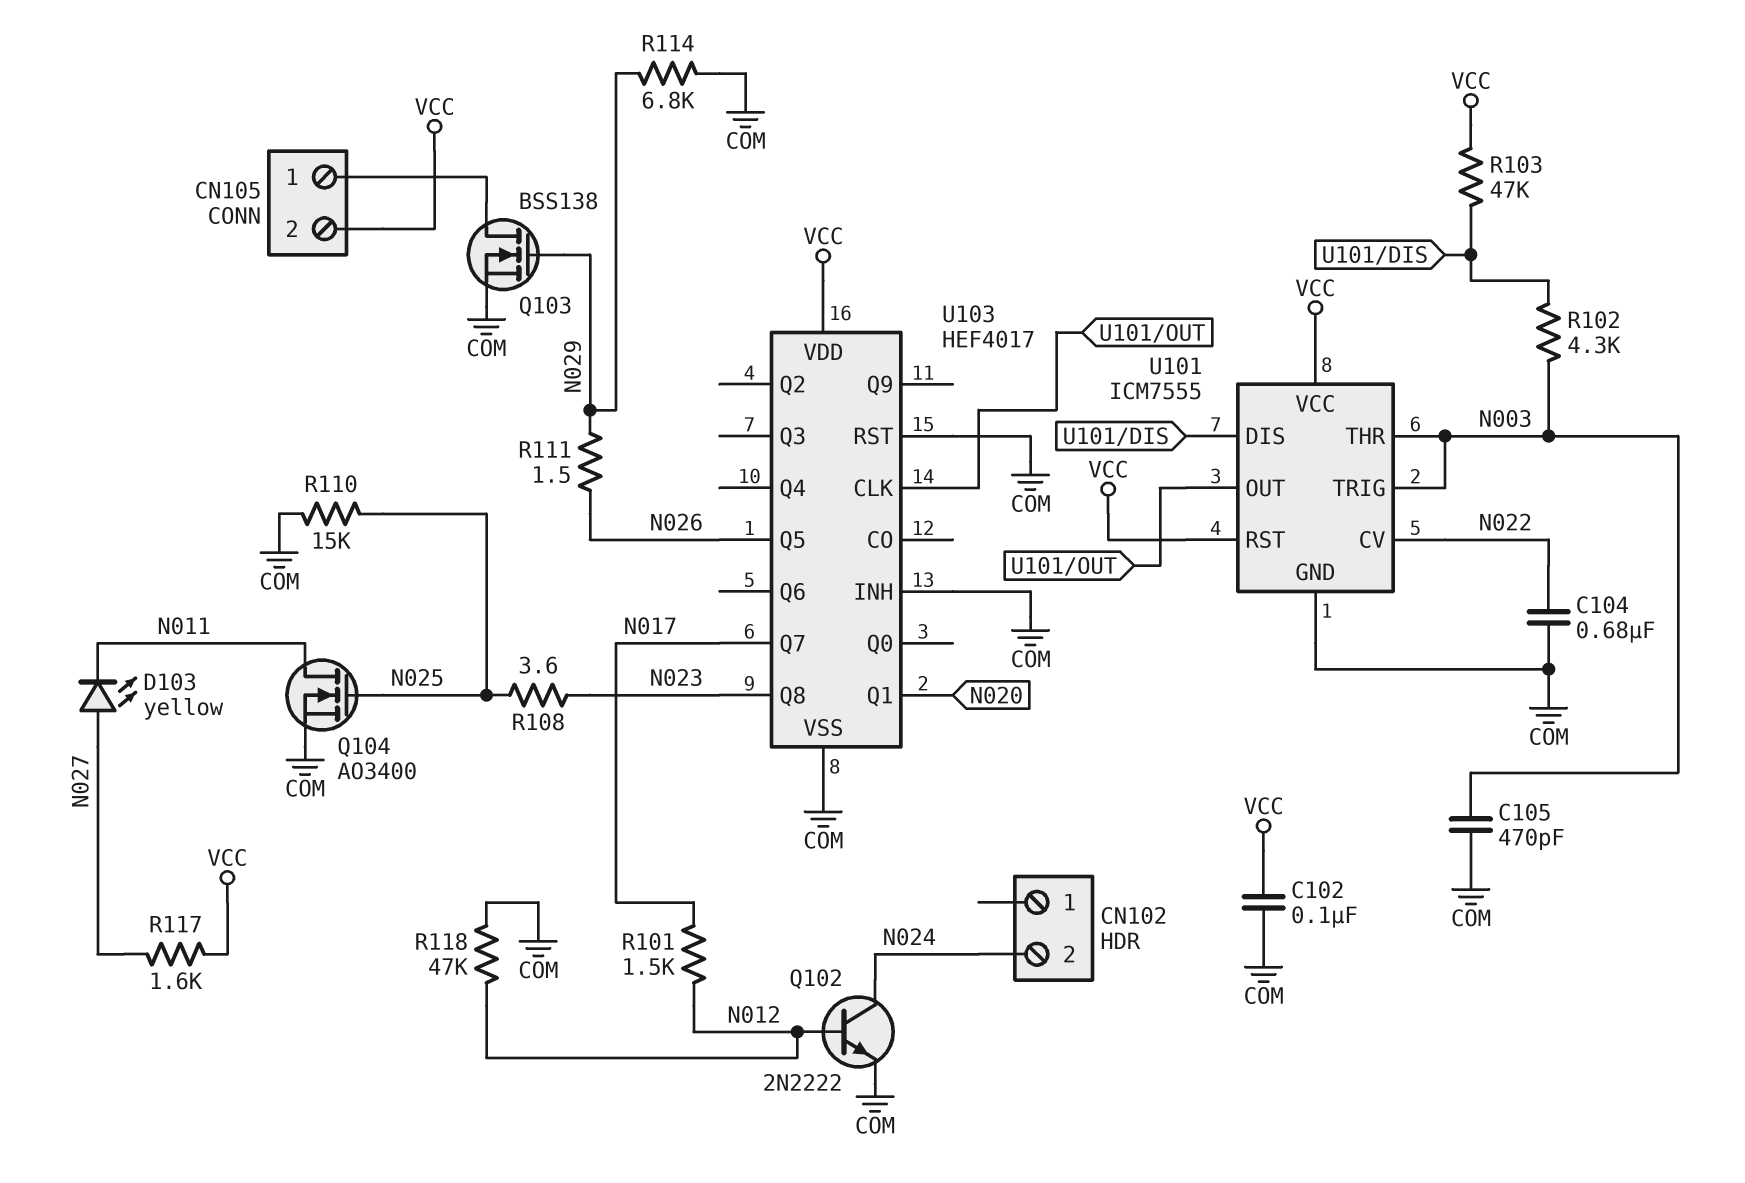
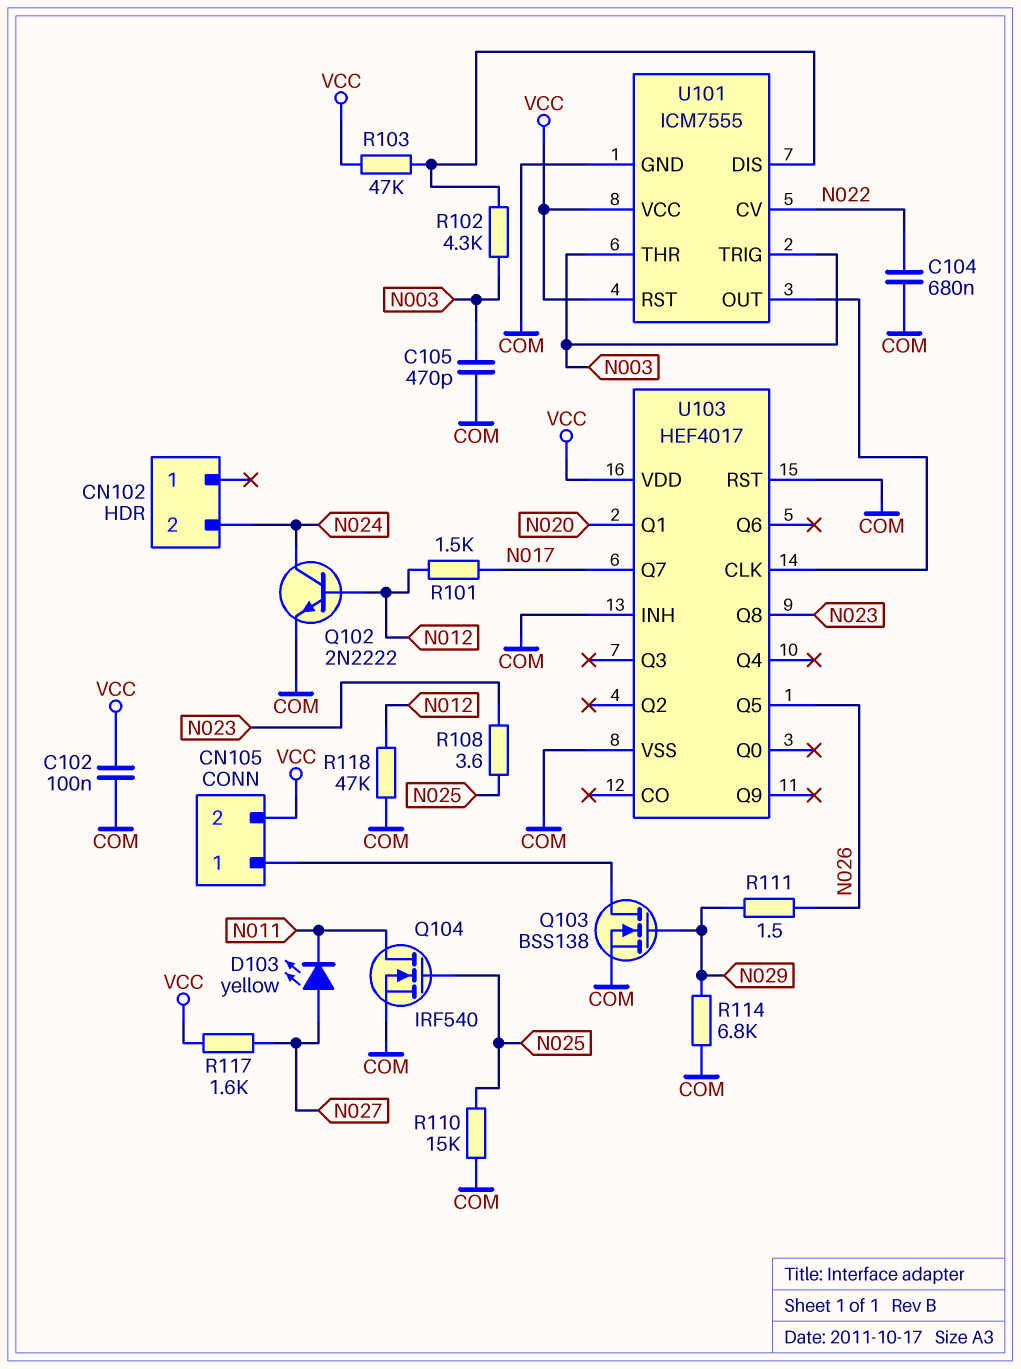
Q104: NMOS AO3400 (G N025, D N011, S COM) -> NMOS IRF540 (G N025, D N011, S COM)

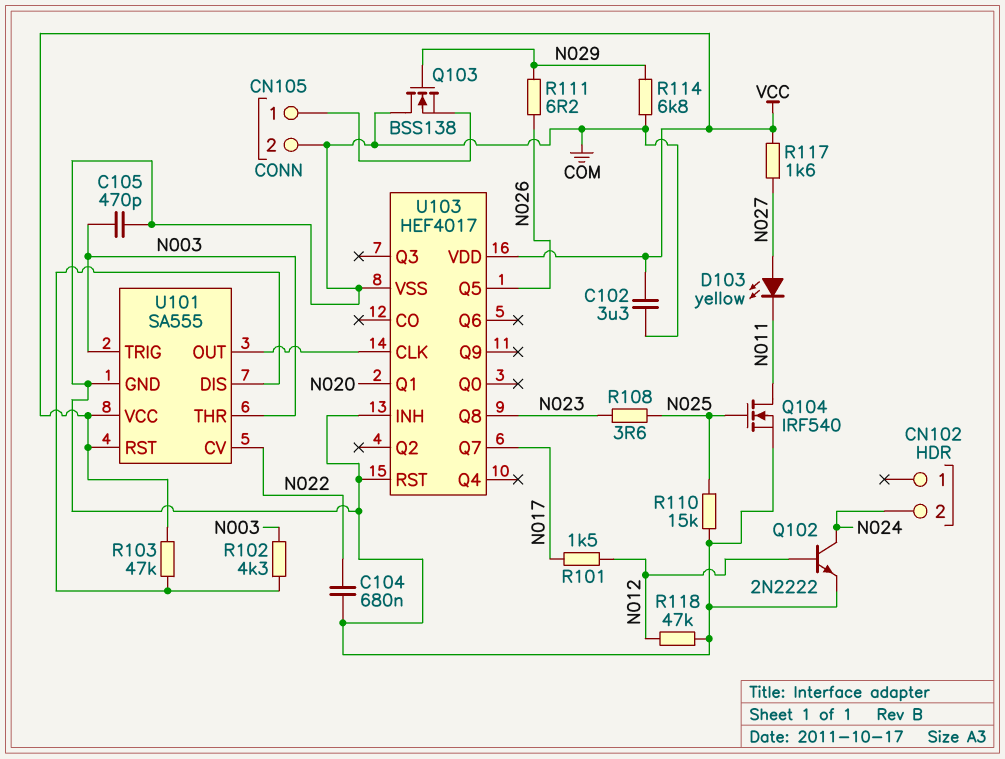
C102: 100nF (COM, VCC) -> 3.3uF (COM, VCC)
CN105 pin 2: VCC -> COM
Q103: NMOS BSS138 (G N029, D CN105/1, S COM) -> NMOS BSS138 (G N029, D COM, S CN105/1)
R111: 1.5 (N026, N029) -> 6.2 (N026, N029)
U101: ICM7555 -> SA555

